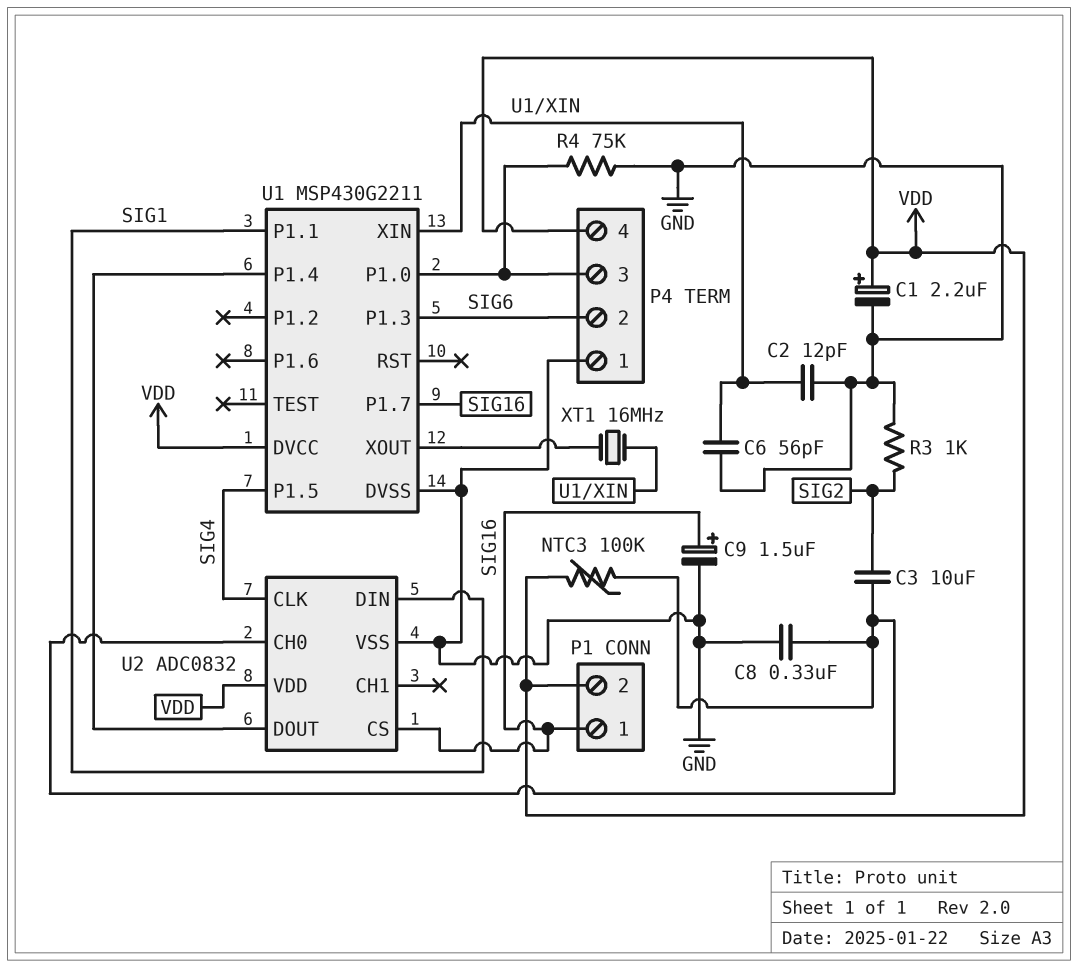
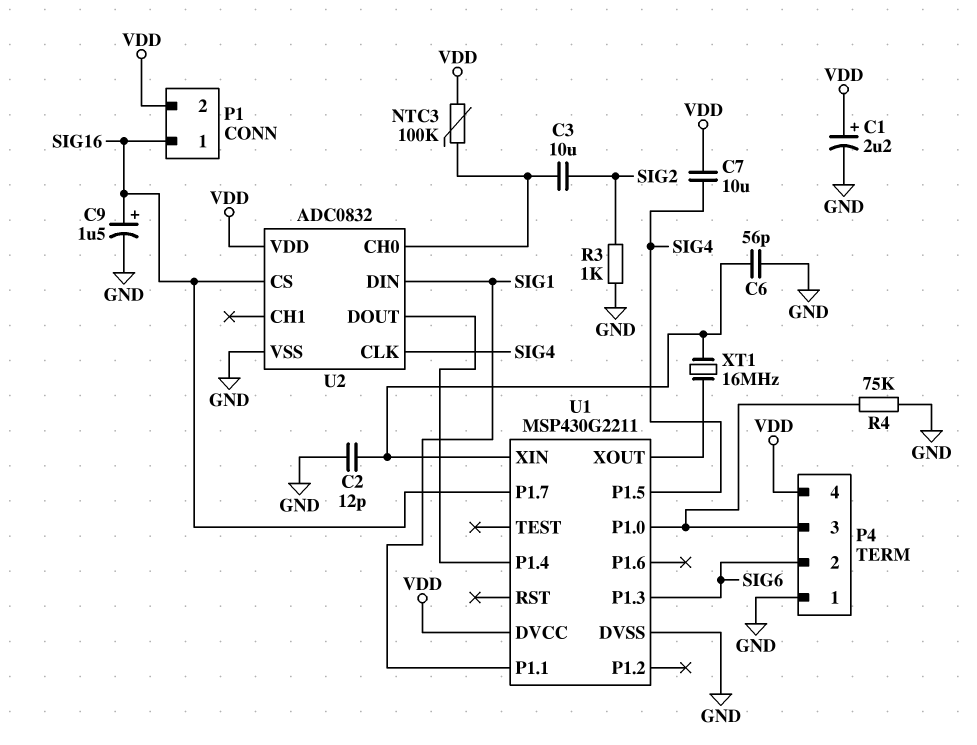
C7: none -> 10uF (SIG4, VDD)
C8: 330nF (GND, U2/CH0) -> none

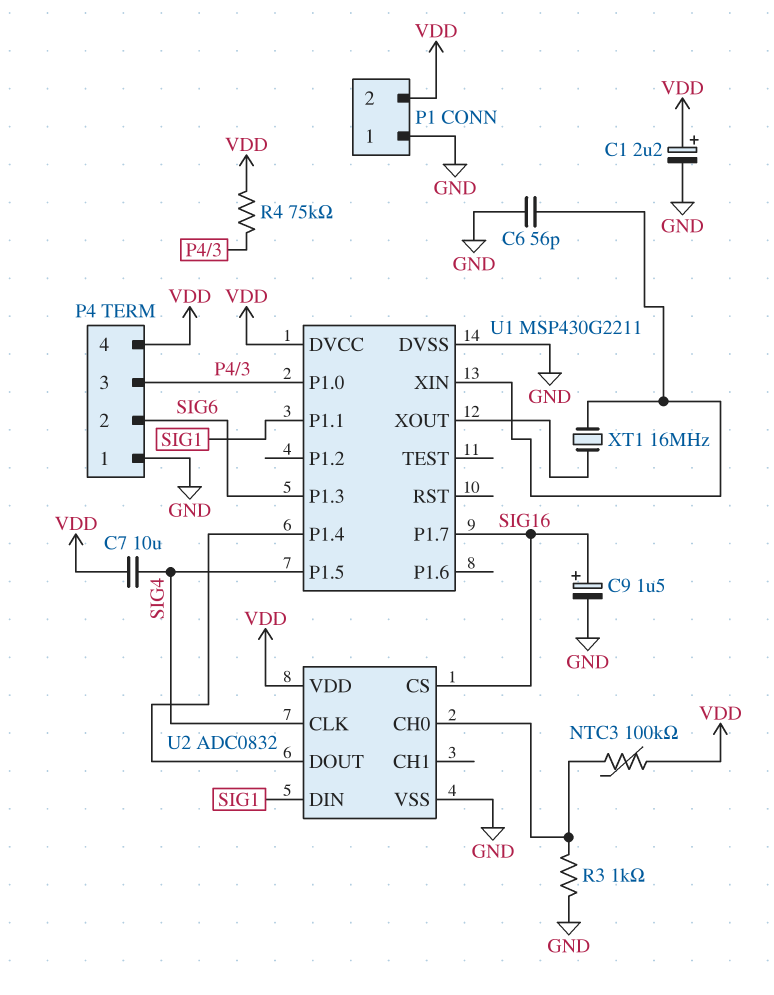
C2: 12pF (GND, U1/XIN) -> none
C3: 10uF (SIG2, U2/CH0) -> none
P1 pin 1: SIG16 -> GND
R3: 1k (GND, SIG2) -> 1k (GND, U2/CH0)
R4: 75k (GND, P4/3) -> 75k (P4/3, VDD)

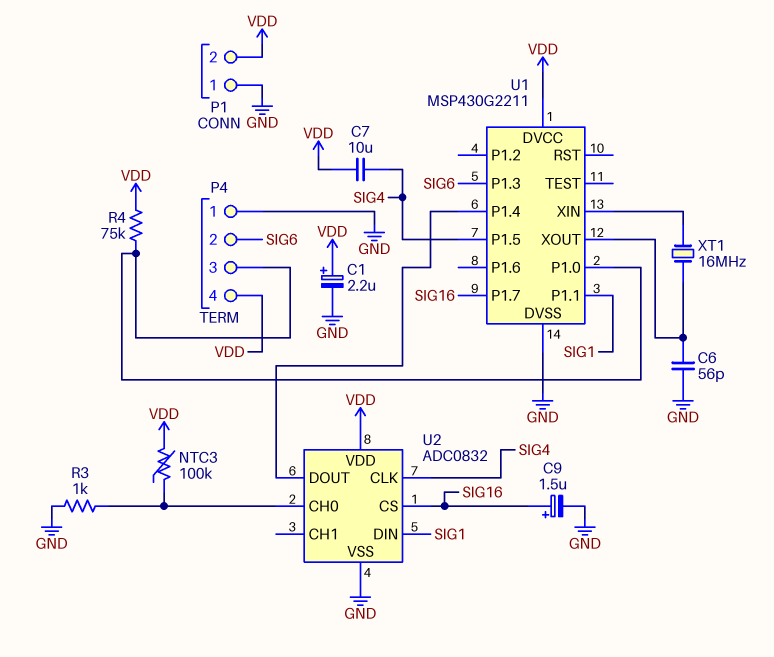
C6: 56pF (GND, U1/XIN) -> 56pF (GND, U1/XOUT)

